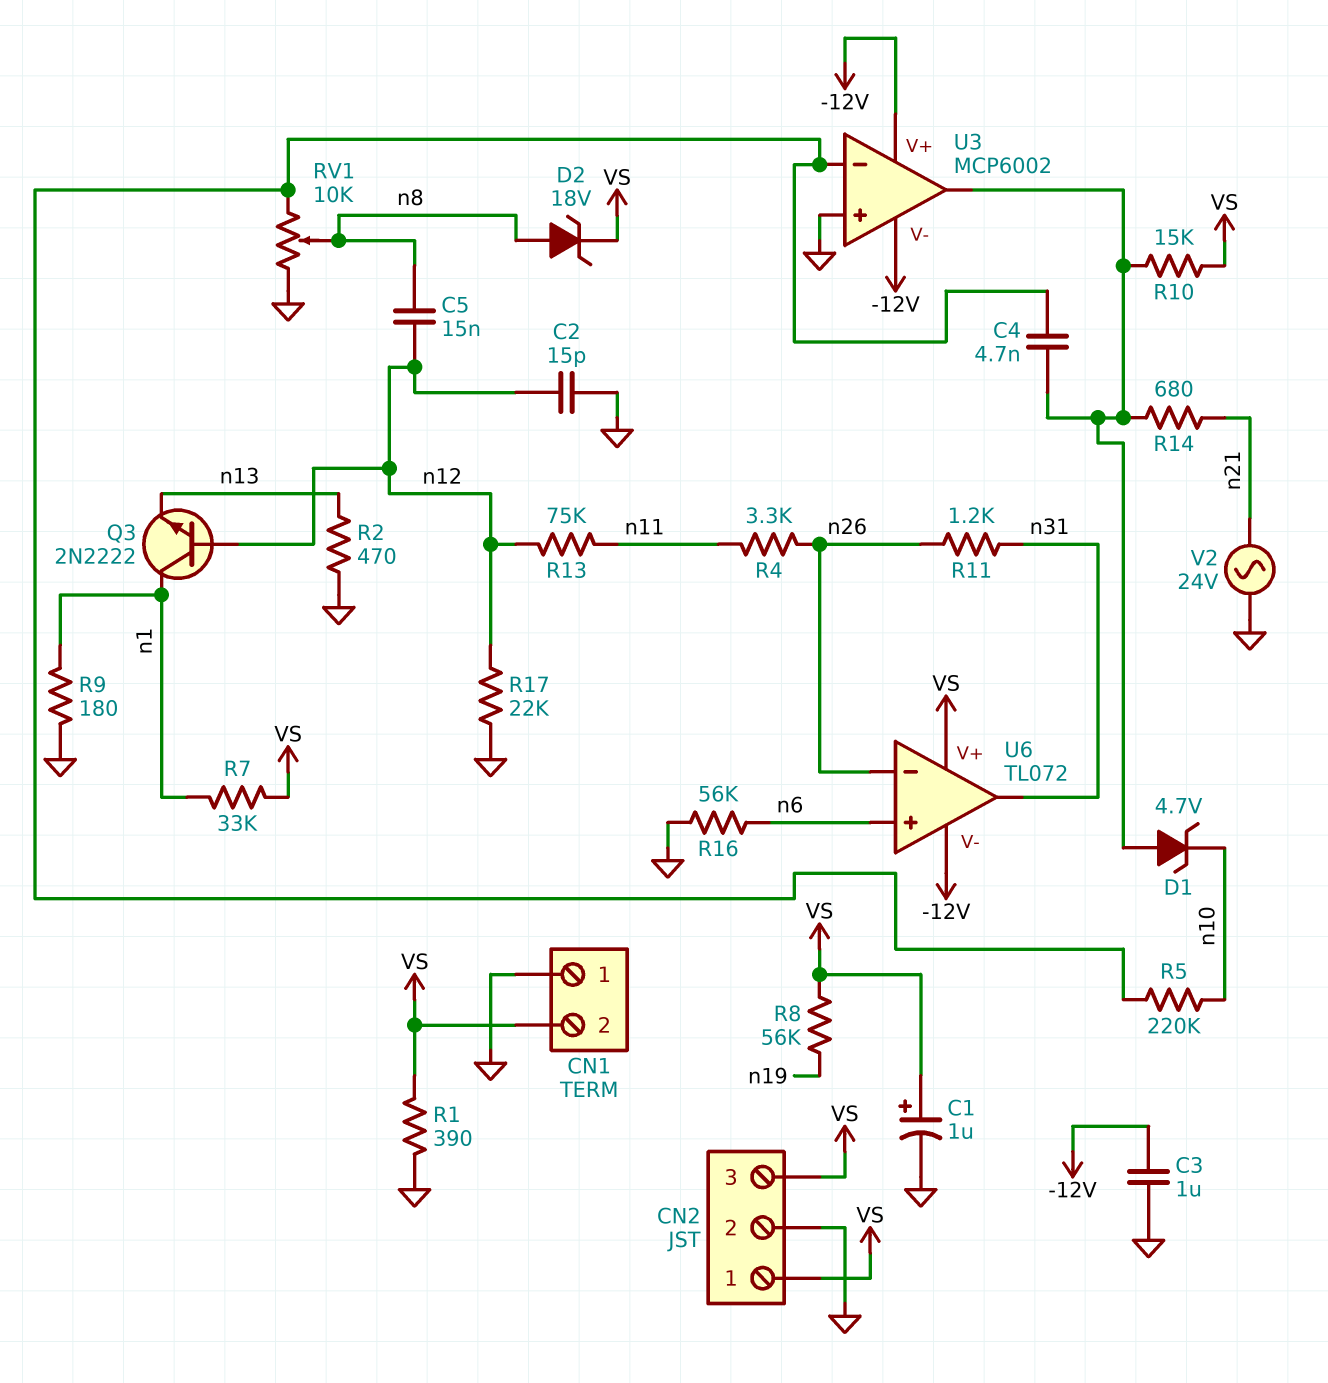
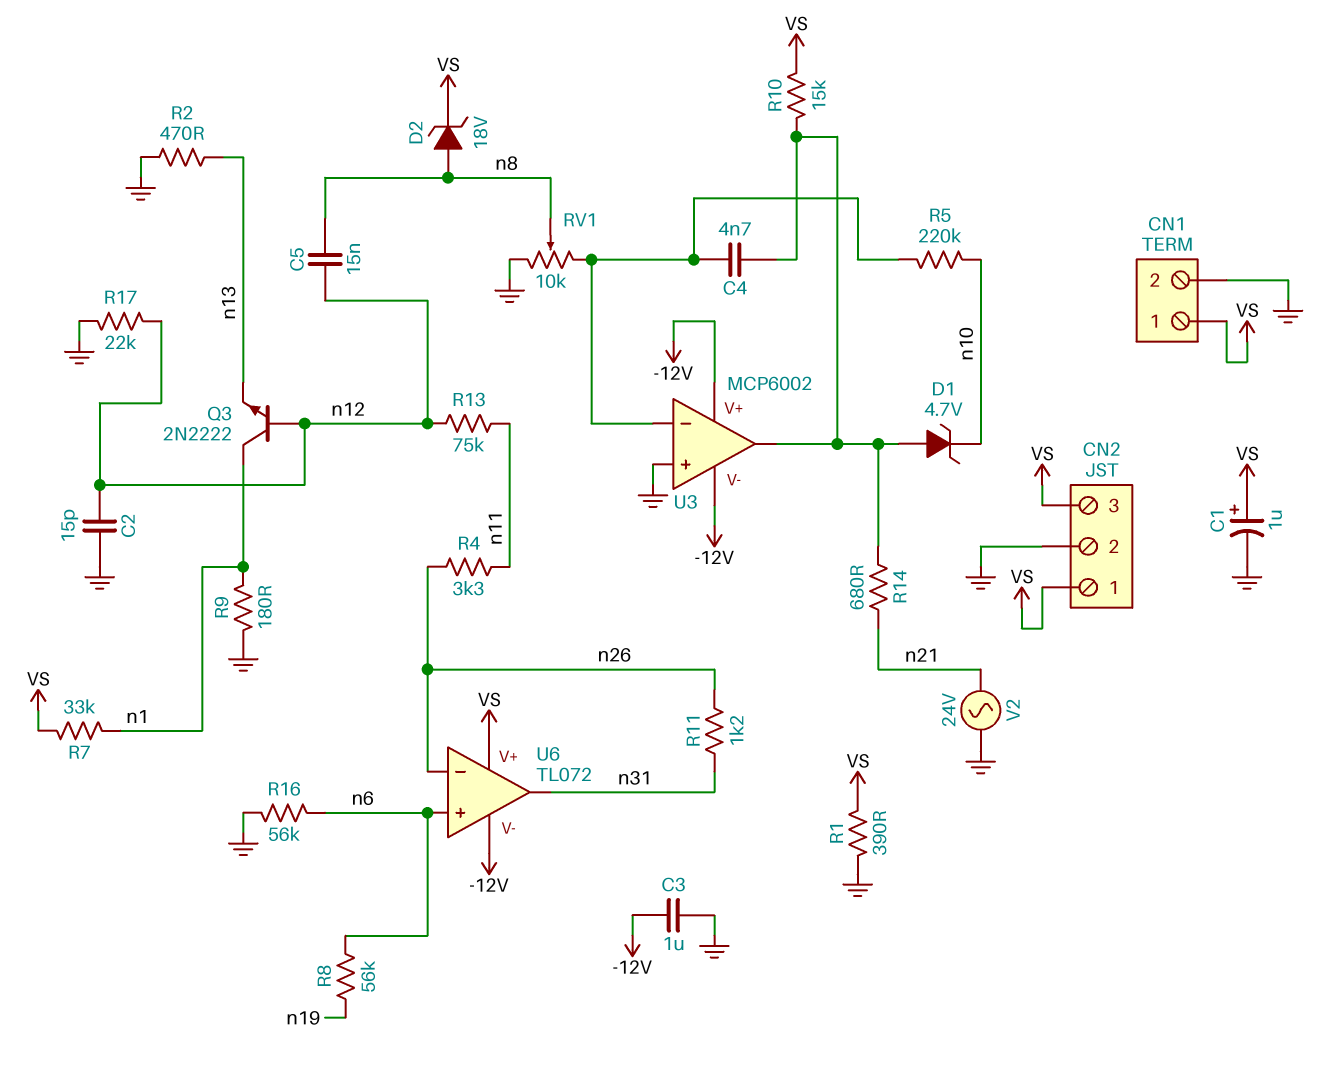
CN1 pin 1: GND -> VS
CN1 pin 2: VS -> GND
R8: 56k (VS, n19) -> 56k (n6, n19)

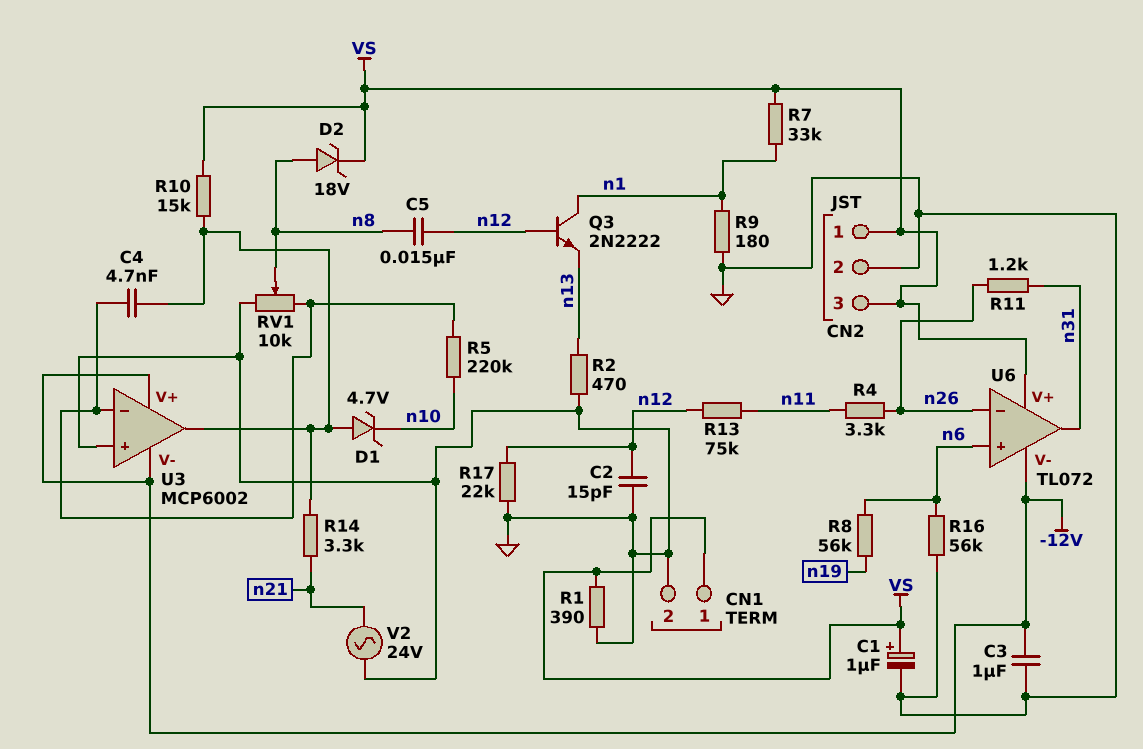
R14: 680 (U3/out, n21) -> 3.3k (U3/out, n21)

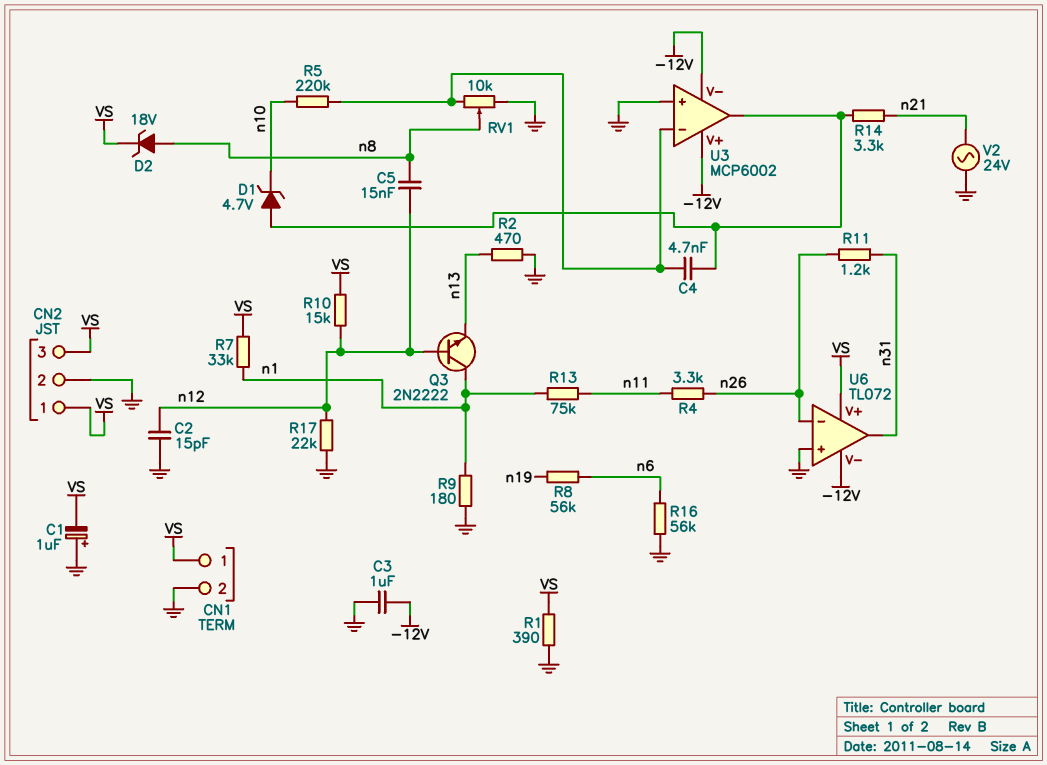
C1: 1uF (plus VS, minus GND) -> 1uF (plus GND, minus VS)
R10: 15k (U3/out, VS) -> 15k (VS, n12)
R13: 75k (n11, n12) -> 75k (n1, n11)
U6 pin in+: n6 -> GND

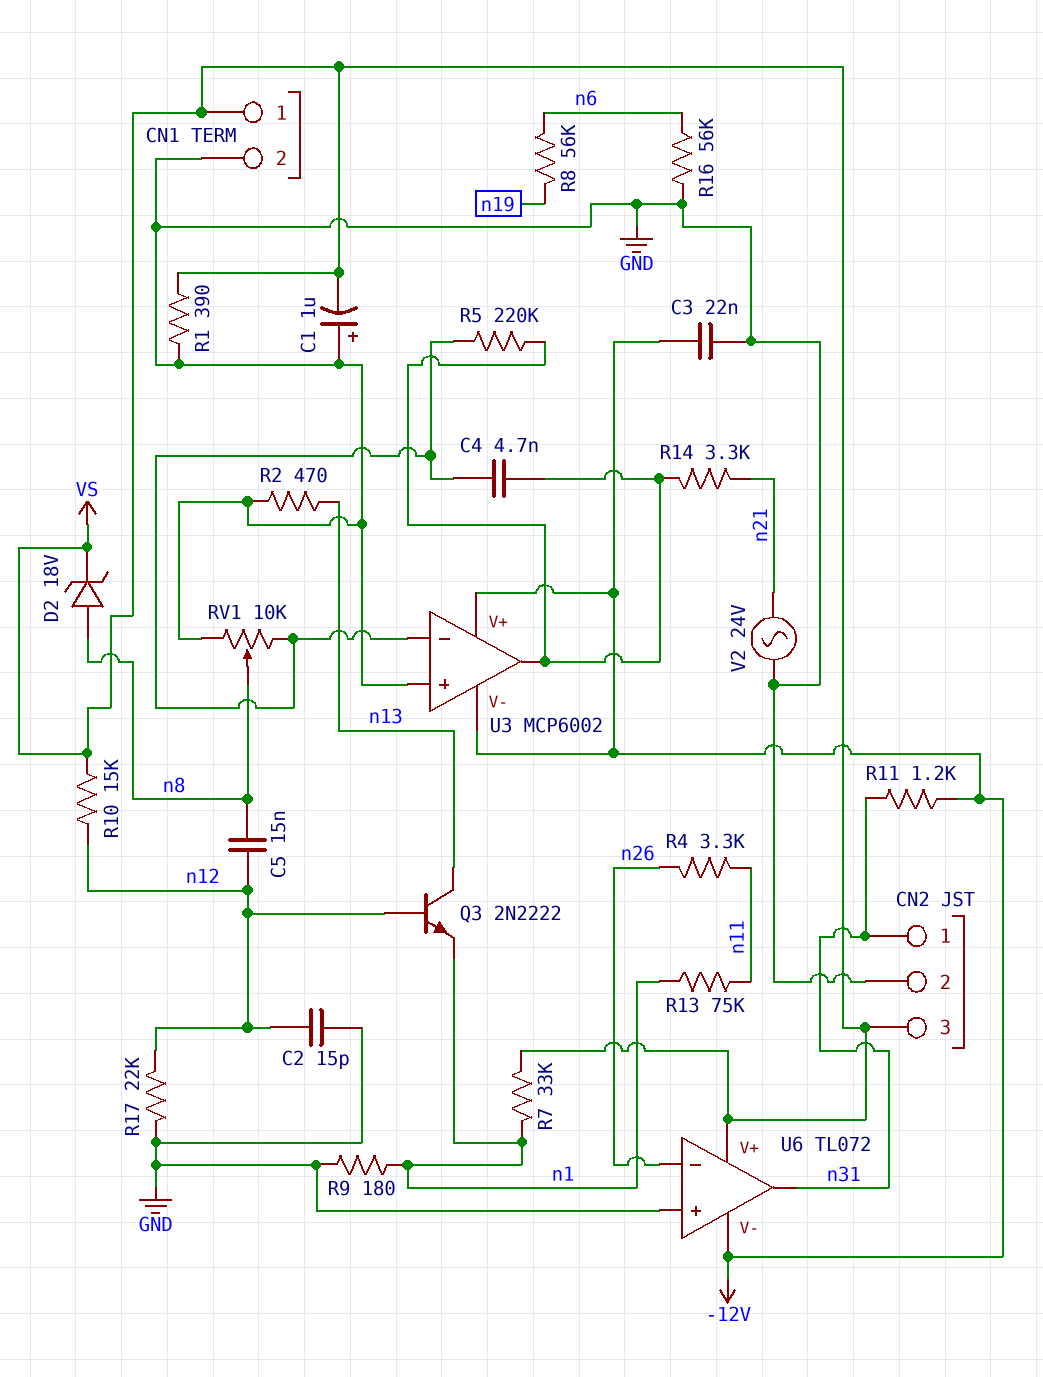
C3: 1uF (-12V, GND) -> 22nF (-12V, GND)
CN2 pin 1: VS -> n31
D1: zener 4.7V (A U3/out, K n10) -> none
Q3: NPN 2N2222 (B n12, C n1, E n13) -> NPN 2N2222 (B n12, C n13, E n1)
R5: 220k (U3/in-, n10) -> 220k (U3/in-, U3/out)
R11: 1.2k (n26, n31) -> 1.2k (-12V, n31)

